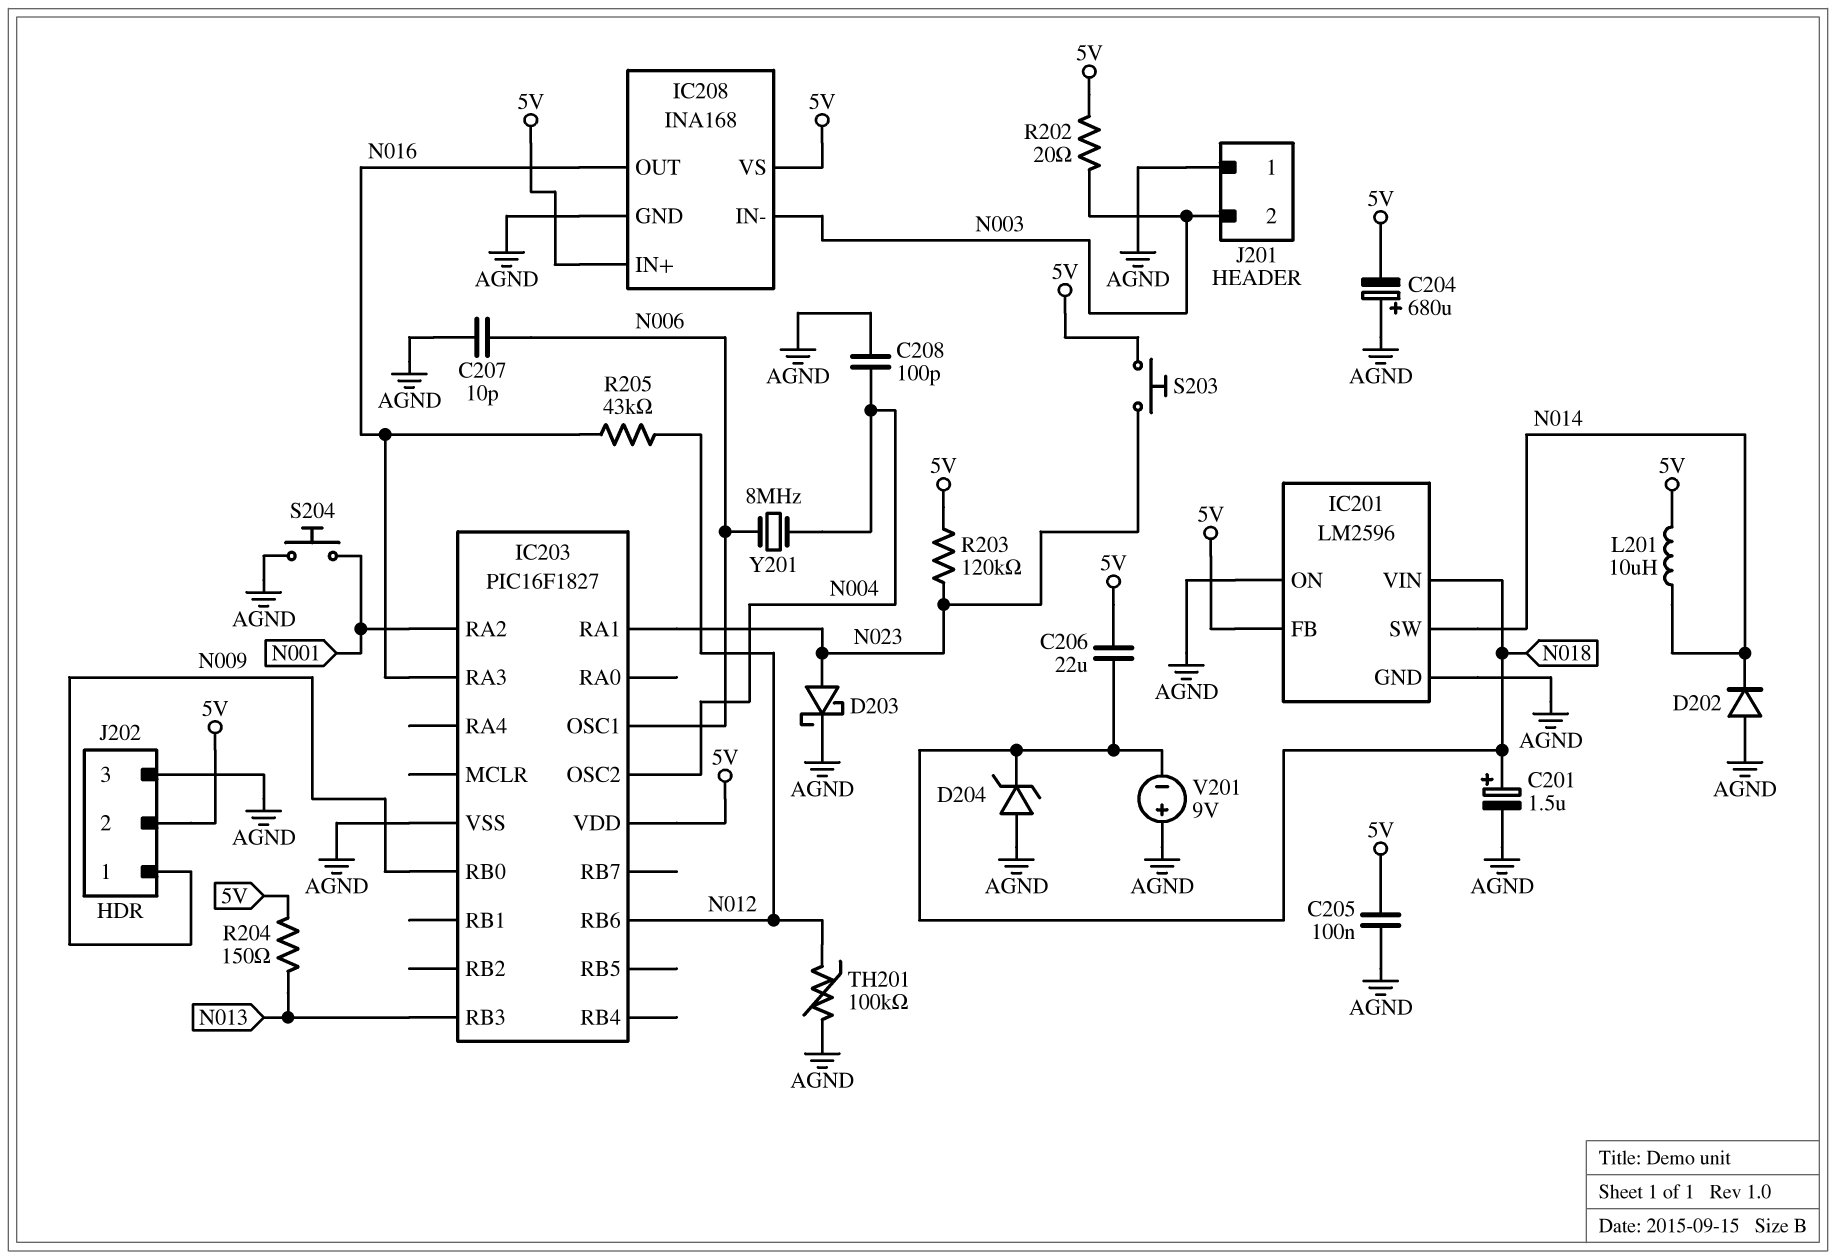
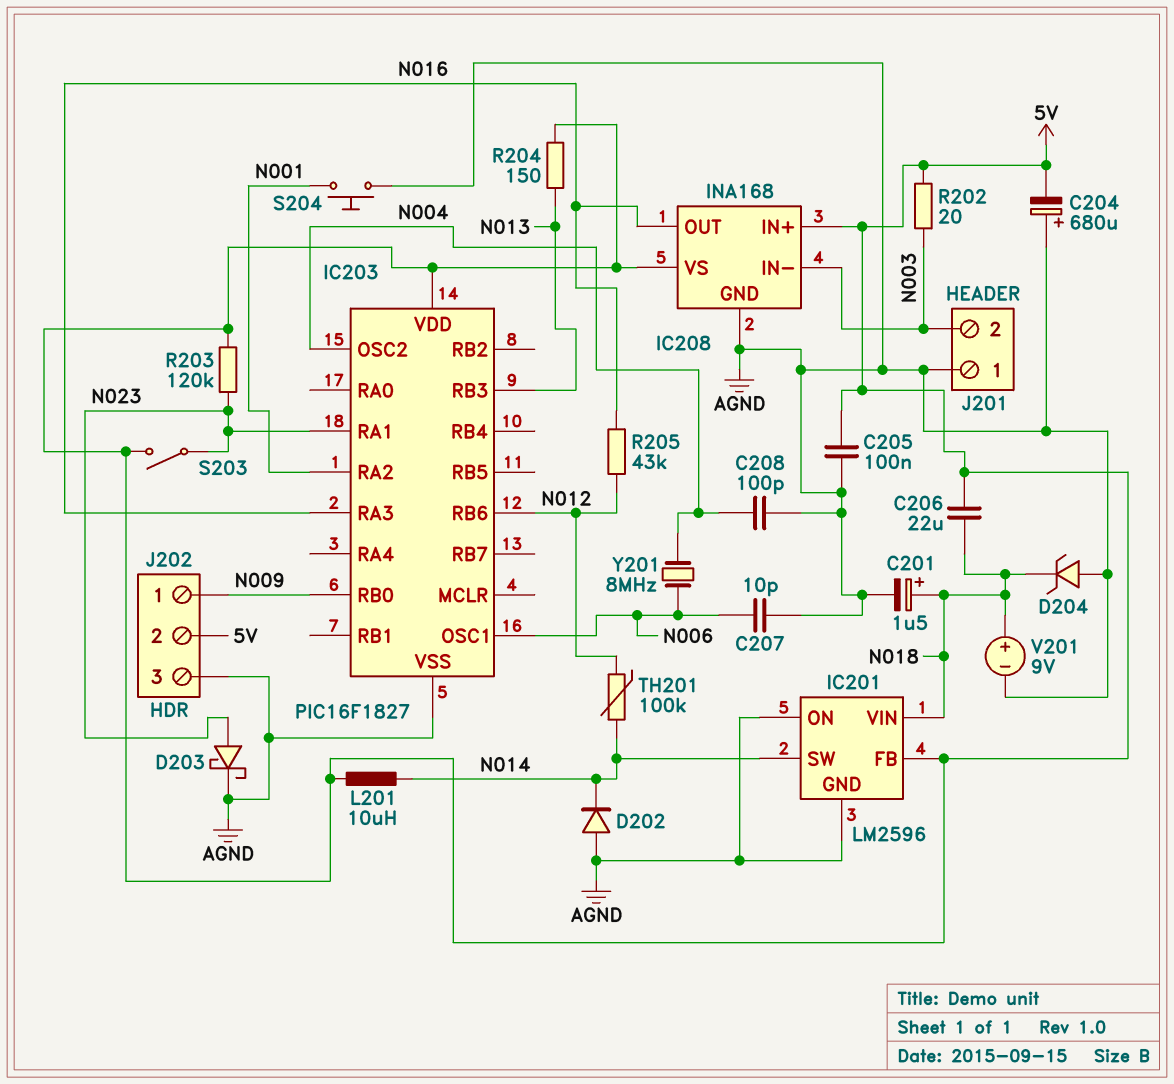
S203: button (5V, N023) -> switch (5V, N023)
TH201: 100k (AGND, N012) -> 100k (N012, N014)
V201: 9V (plus AGND, minus N018) -> 9V (plus N018, minus AGND)

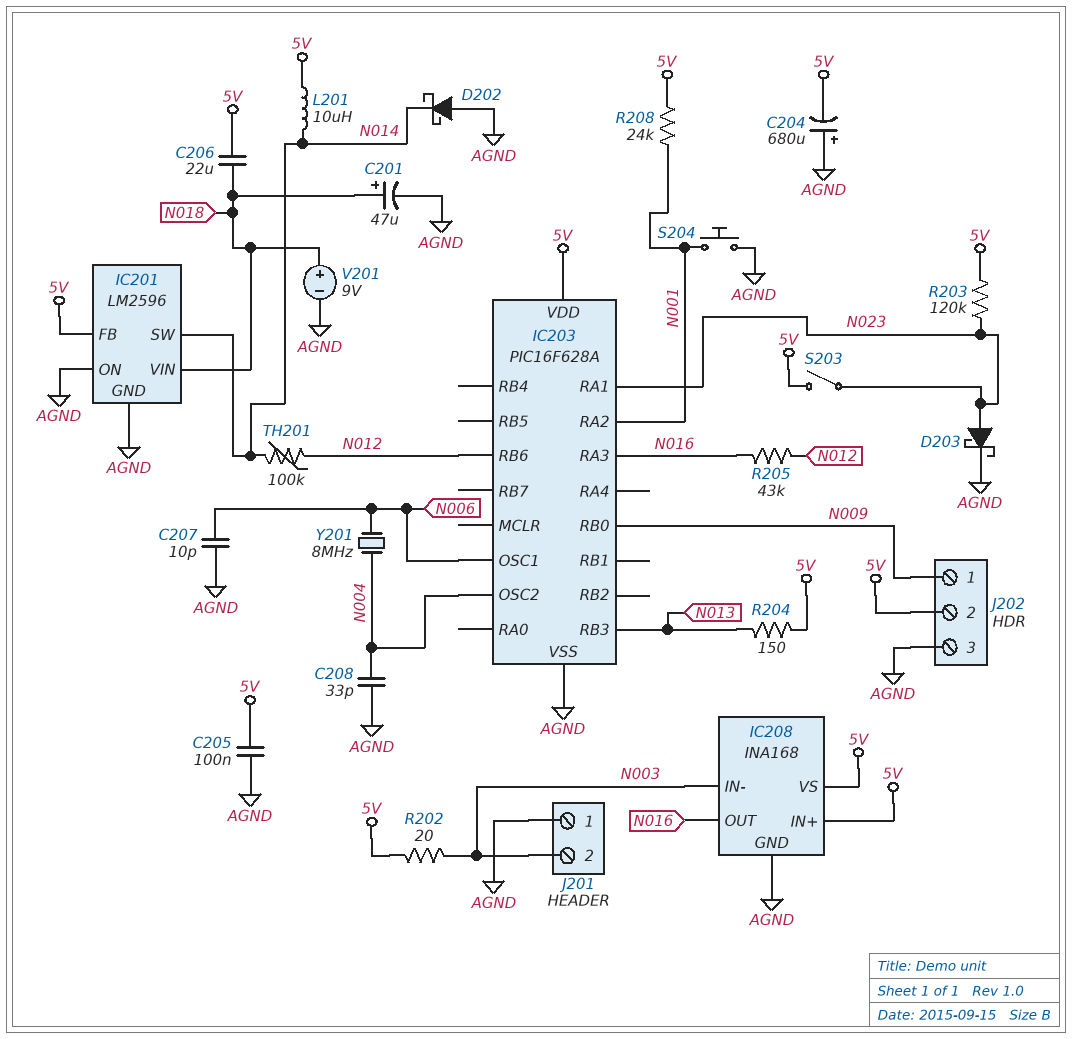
C201: 1.5uF (plus N018, minus AGND) -> 47uF (plus N018, minus AGND)
C208: 100pF (AGND, N004) -> 33pF (AGND, N004)
D202: diode (A AGND, K N014) -> schottky (A AGND, K N014)
D204: zener (A AGND, K N018) -> none
IC203: PIC16F1827 -> PIC16F628A
R208: none -> 24k (5V, N001)

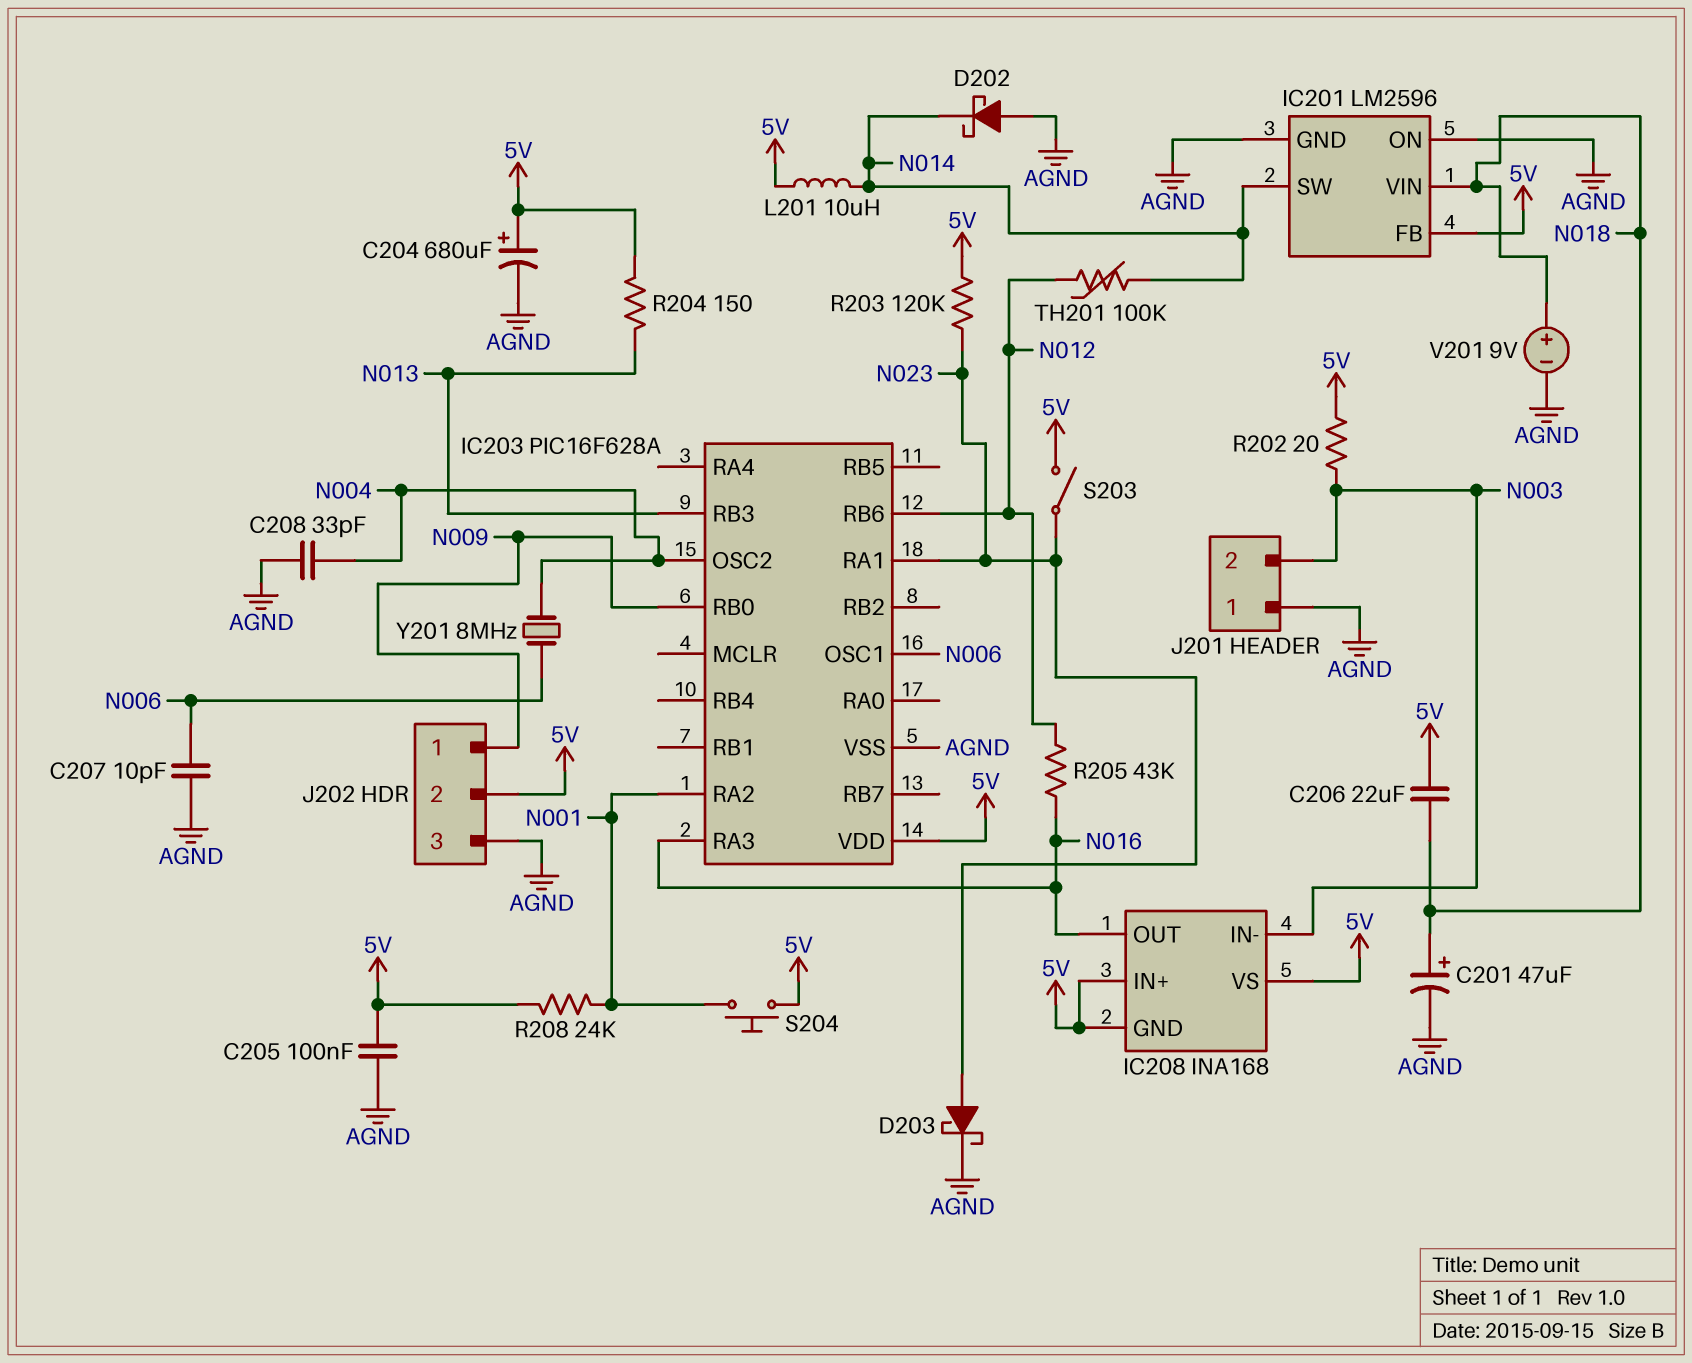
C204: 680uF (plus AGND, minus 5V) -> 680uF (plus 5V, minus AGND)
IC208 pin GND: AGND -> 5V
S204: button (AGND, N001) -> button (5V, N001)

